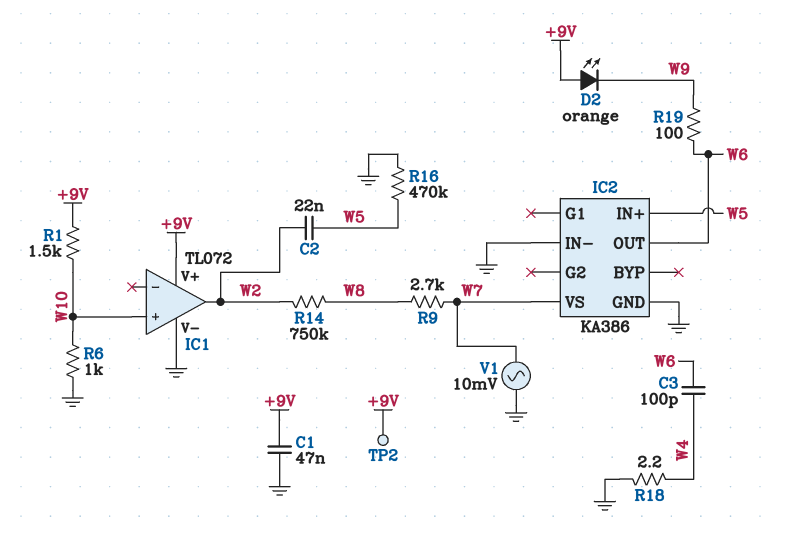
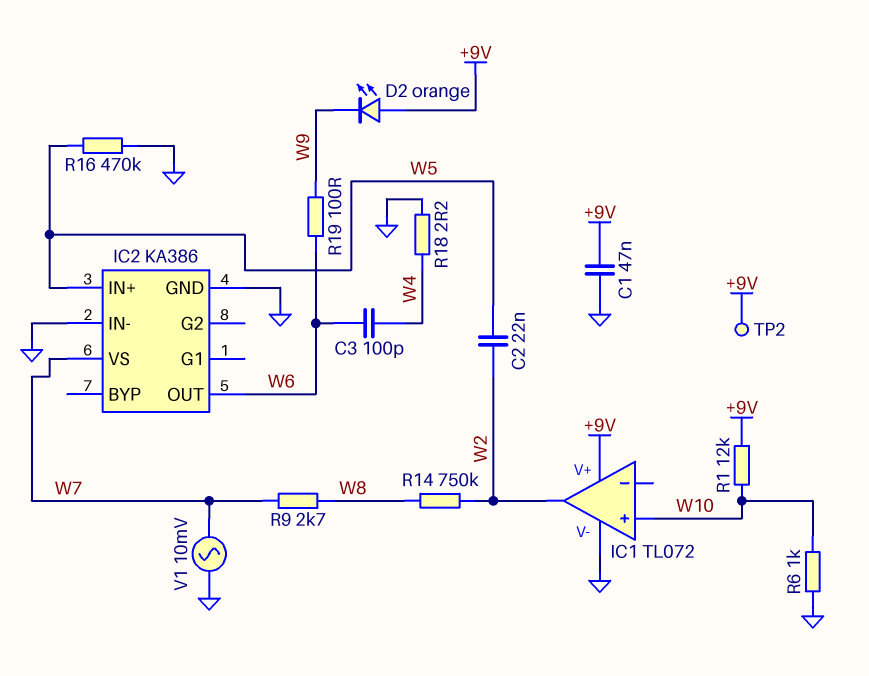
R1: 1.5k (+9V, W10) -> 12k (+9V, W10)

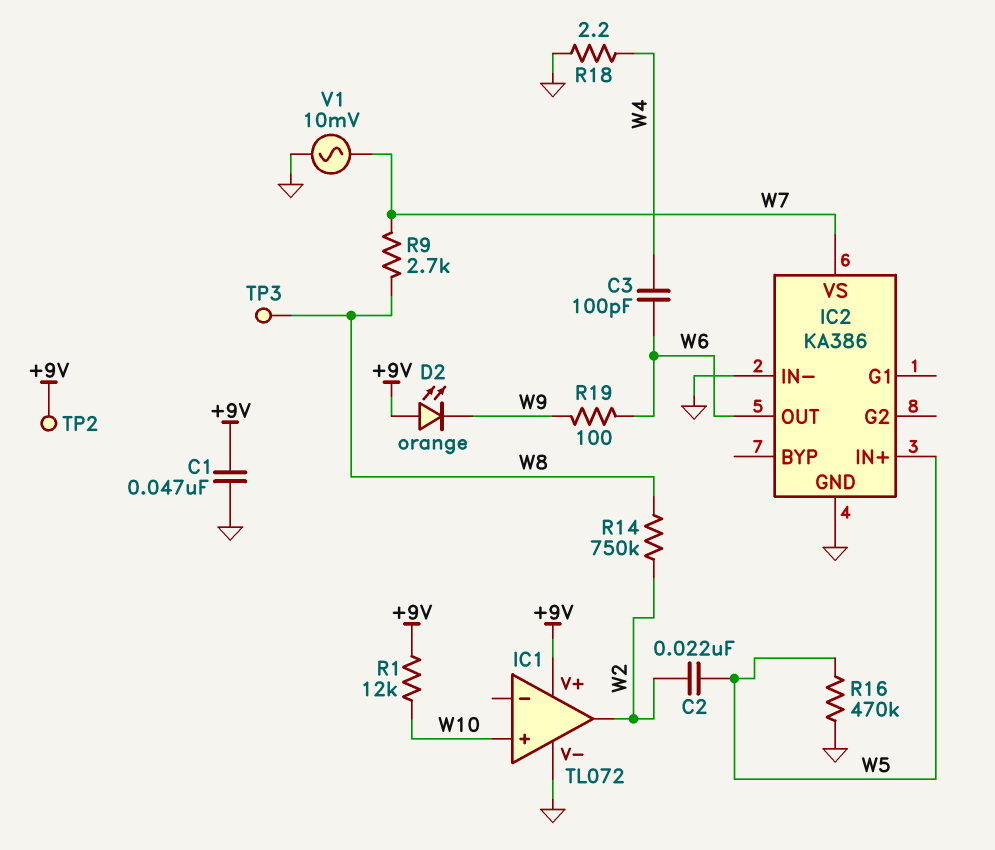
R6: 1k (GND, W10) -> none
TP3: none -> test point (W8)

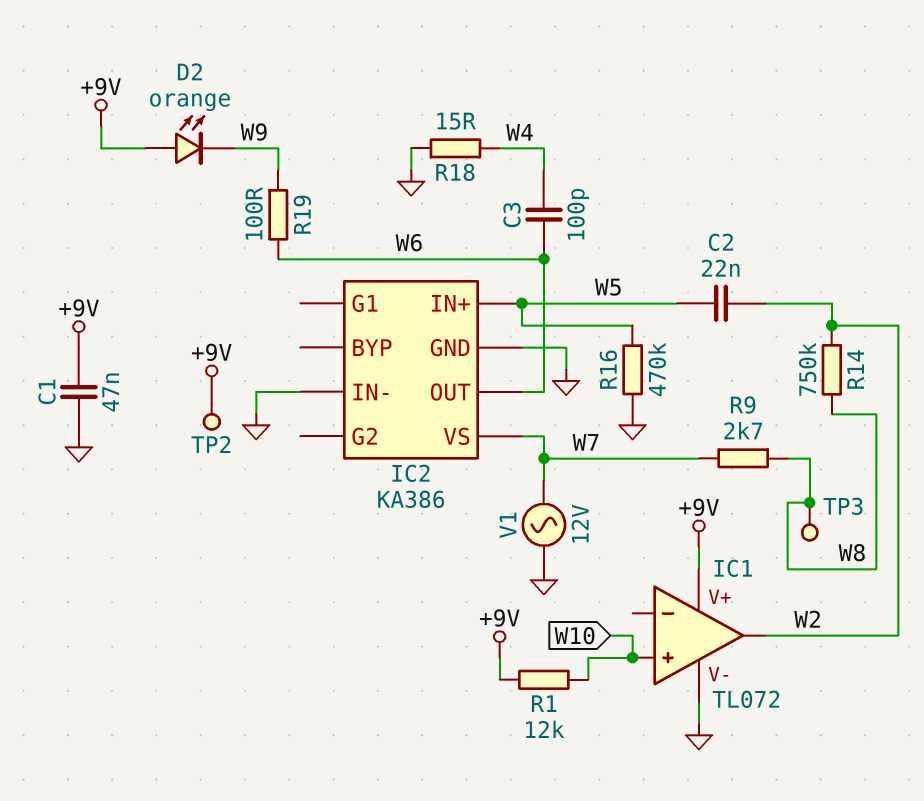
R18: 2.2 (GND, W4) -> 15 (GND, W4)
V1: AC 10mV (GND, W7) -> AC 12V (GND, W7)

